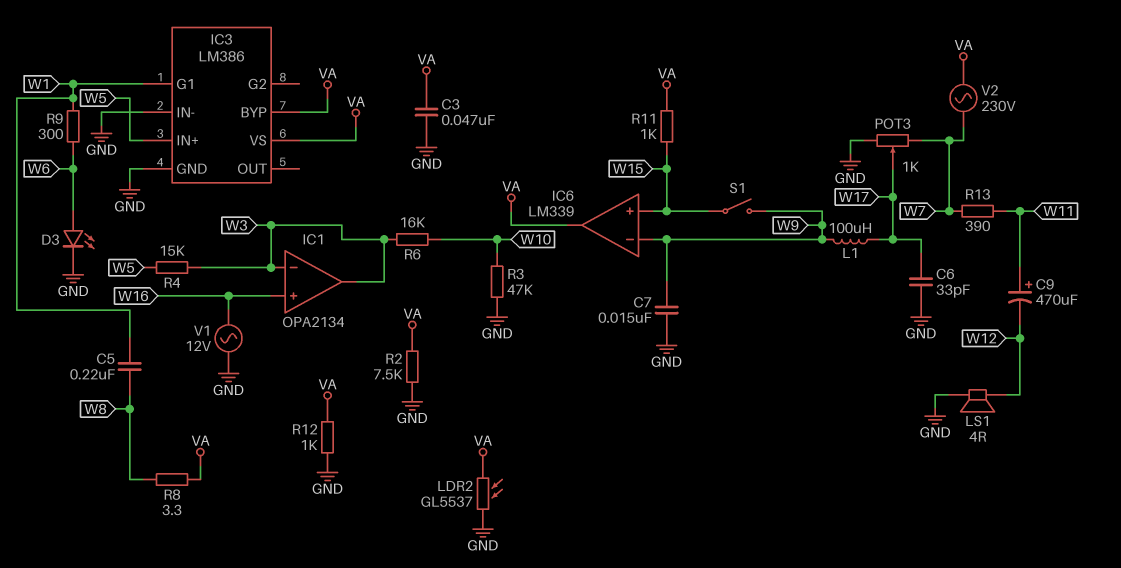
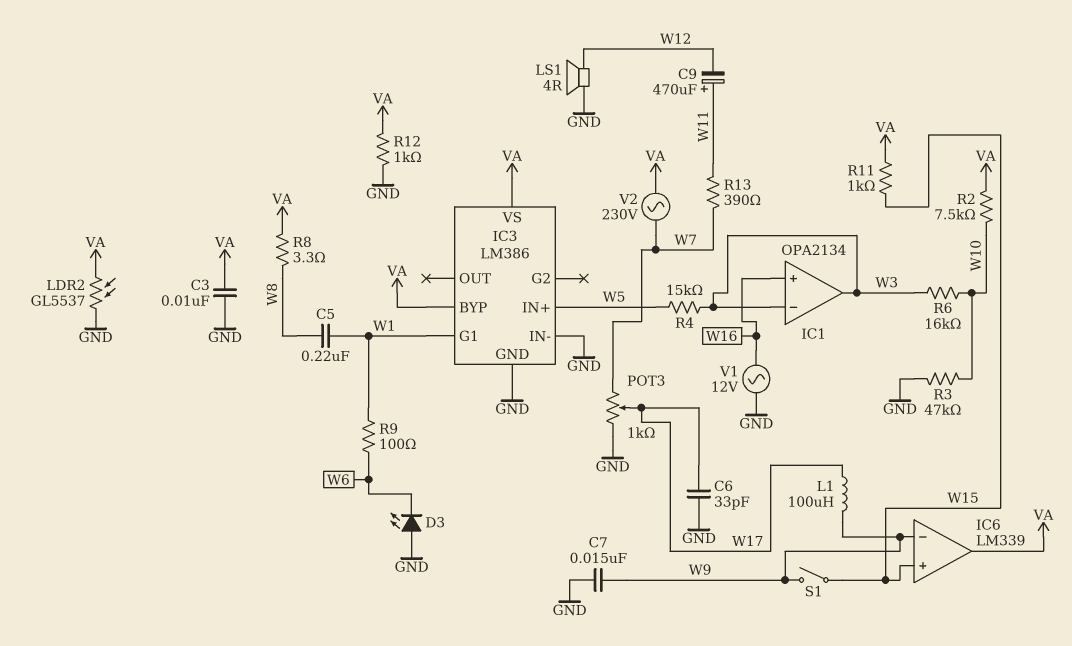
C3: 47nF (GND, VA) -> 10nF (GND, VA)
D3: LED (A W6, K GND) -> LED (A GND, K W6)
R2: 7.5k (GND, VA) -> 7.5k (VA, W10)
R9: 300 (W1, W6) -> 100 (W1, W6)

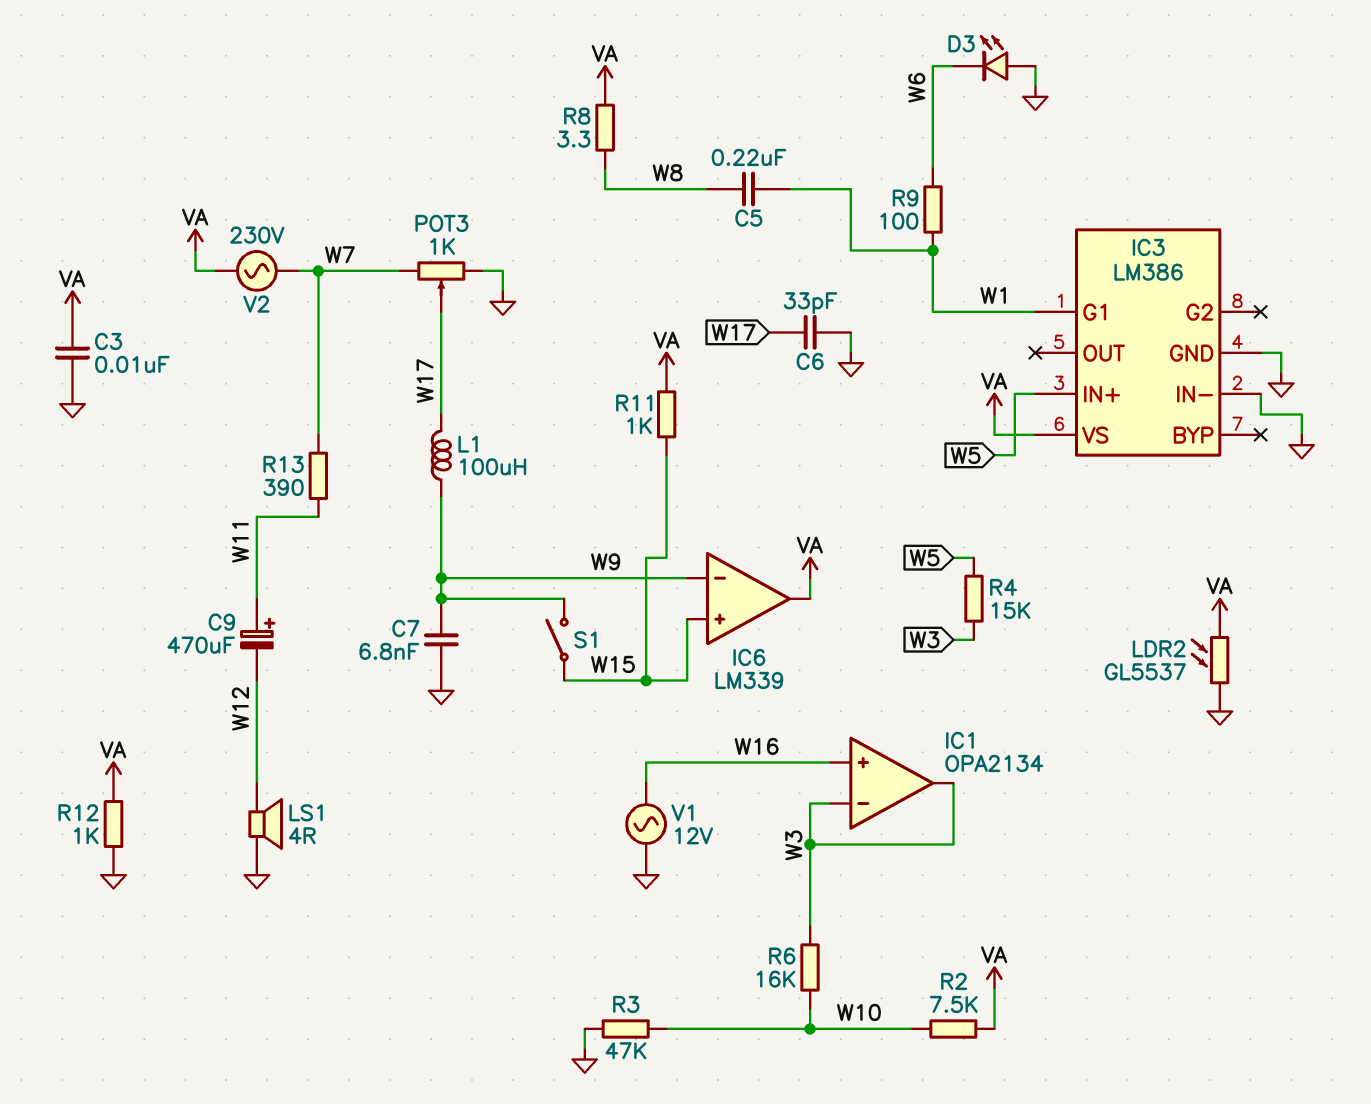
C7: 15nF (GND, W9) -> 6.8nF (GND, W9)
IC3 pin BYP: VA -> none

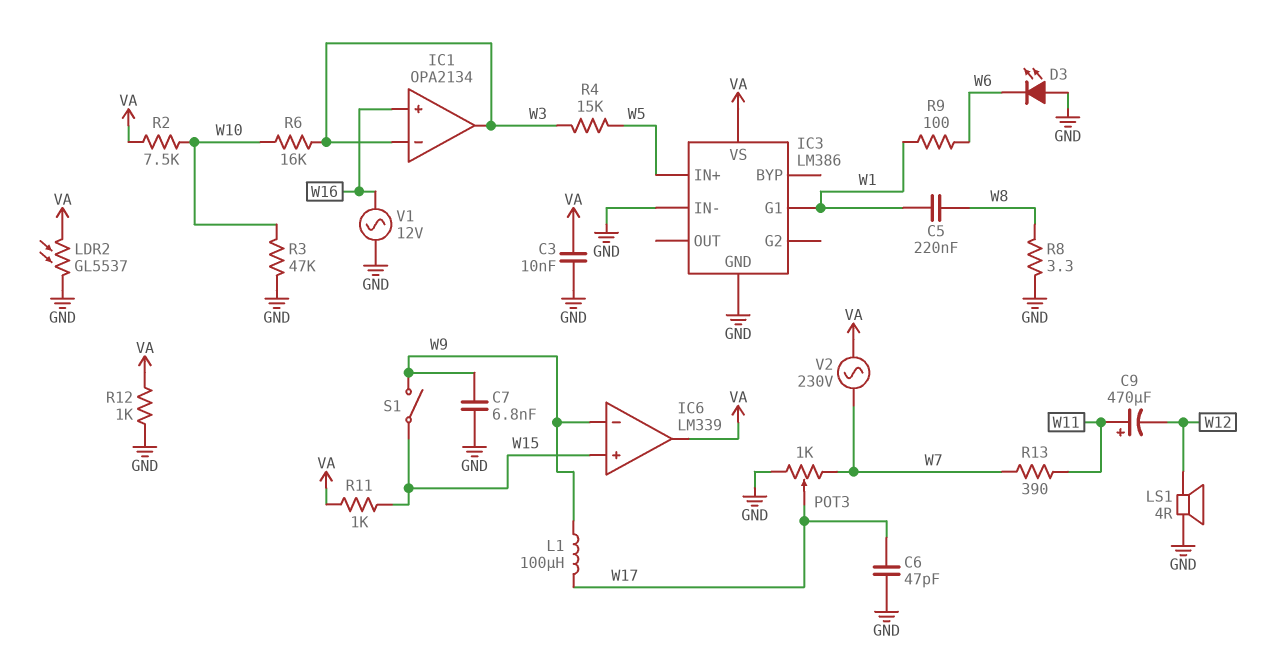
C6: 33pF (GND, W17) -> 47pF (GND, W17)
R8: 3.3 (VA, W8) -> 3.3 (GND, W8)

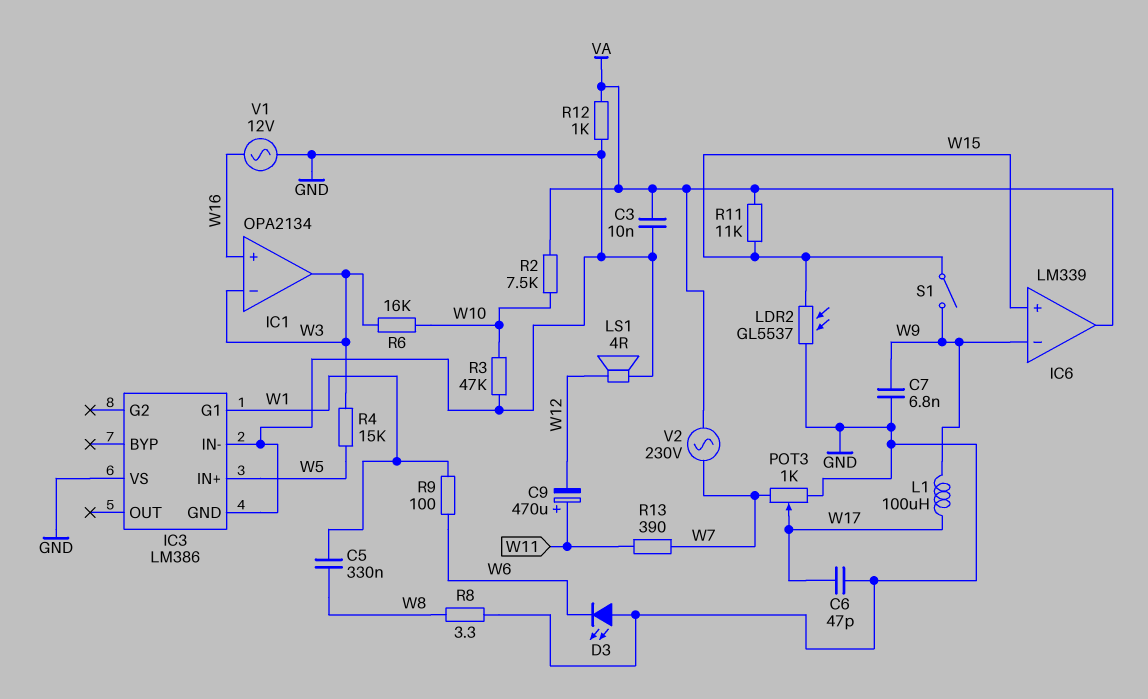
C5: 220nF (W1, W8) -> 330nF (W1, W8)
IC3 pin VS: VA -> GND
LDR2: GL5537 (GND, VA) -> GL5537 (GND, W15)
R11: 1k (VA, W15) -> 11k (VA, W15)

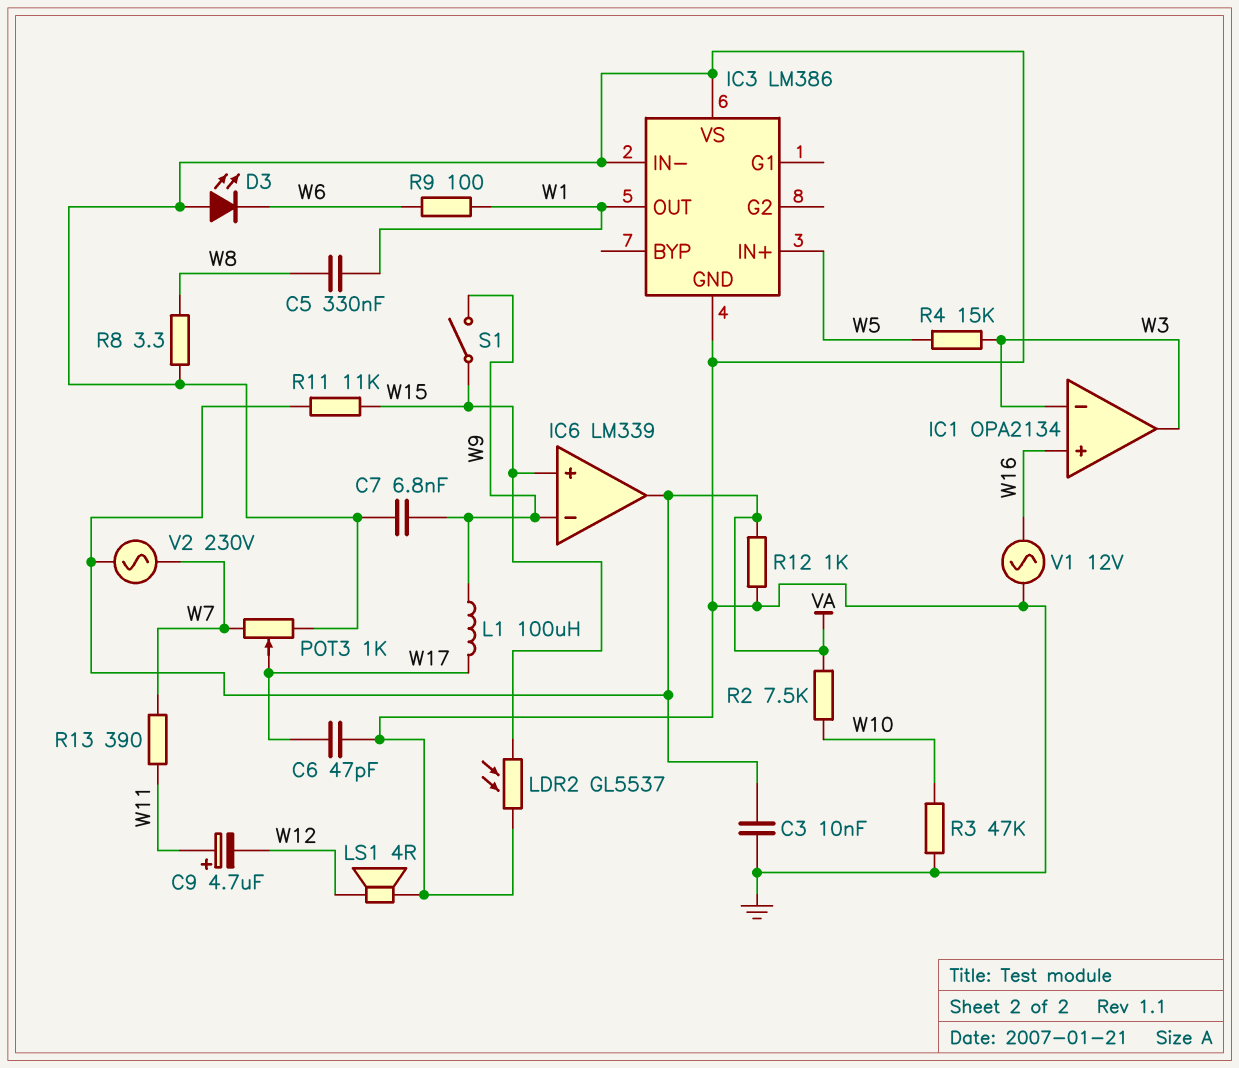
C9: 470uF (plus W11, minus W12) -> 4.7uF (plus W11, minus W12)
IC3 pin G1: W1 -> none
IC3 pin OUT: none -> W1
R6: 16k (W3, W10) -> none

